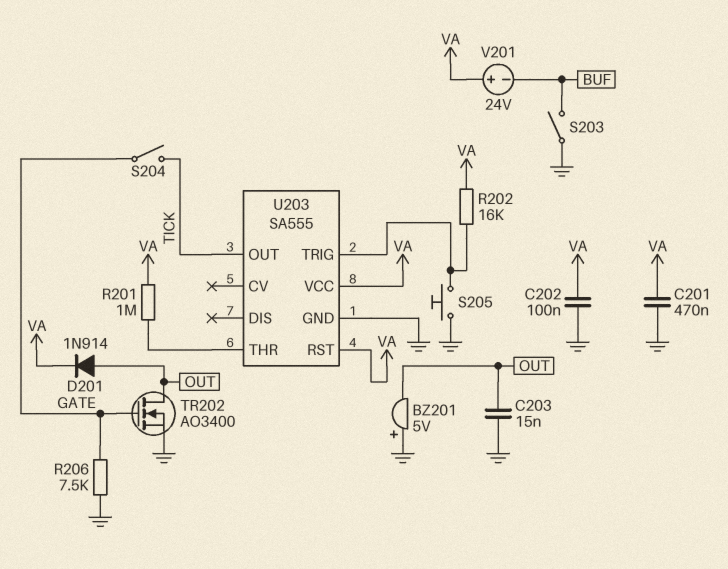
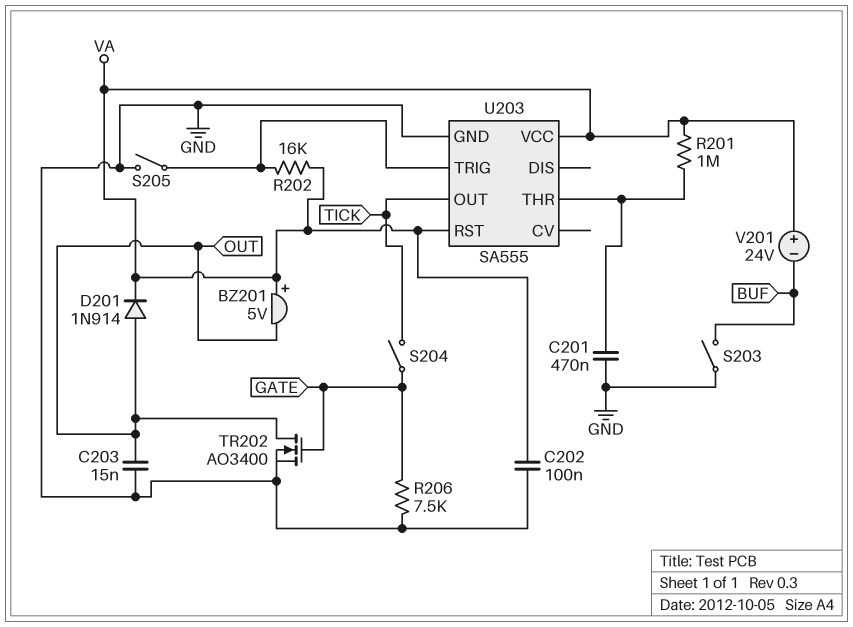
BZ201: buzzer 5V (plus GND, minus OUT) -> buzzer 5V (plus VA, minus OUT)
C201: 470nF (GND, VA) -> 470nF (GND, U203/THR)
S205: button (GND, U203/TRIG) -> switch (GND, U203/TRIG)

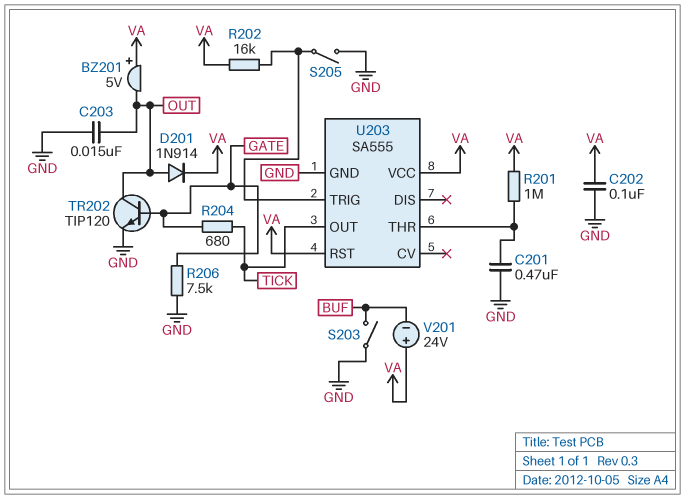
R204: none -> 680 (GATE, TICK)
S204: switch (GATE, TICK) -> none
TR202: NMOS AO3400 (G GATE, D OUT, S GND) -> NPN TIP120 (B GATE, C OUT, E GND)

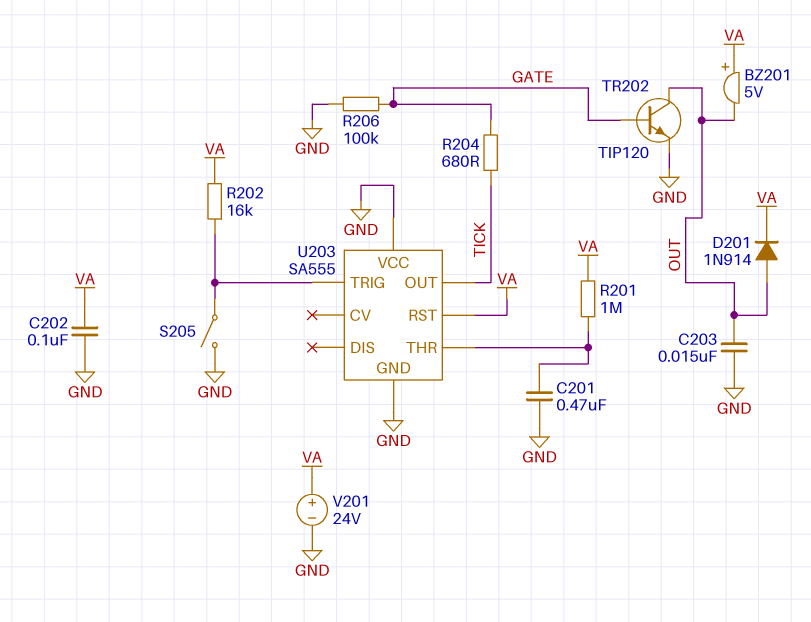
R206: 7.5k (GATE, GND) -> 100k (GATE, GND)
S203: switch (BUF, GND) -> none
U203 pin VCC: VA -> GND
V201: 24V (plus VA, minus BUF) -> 24V (plus VA, minus GND)

